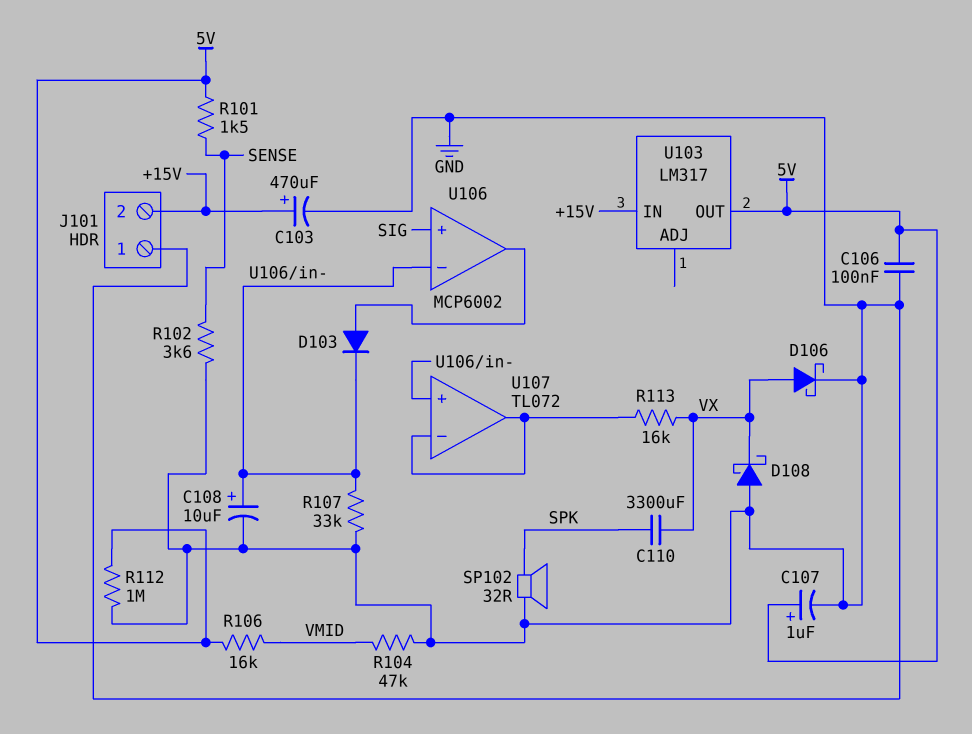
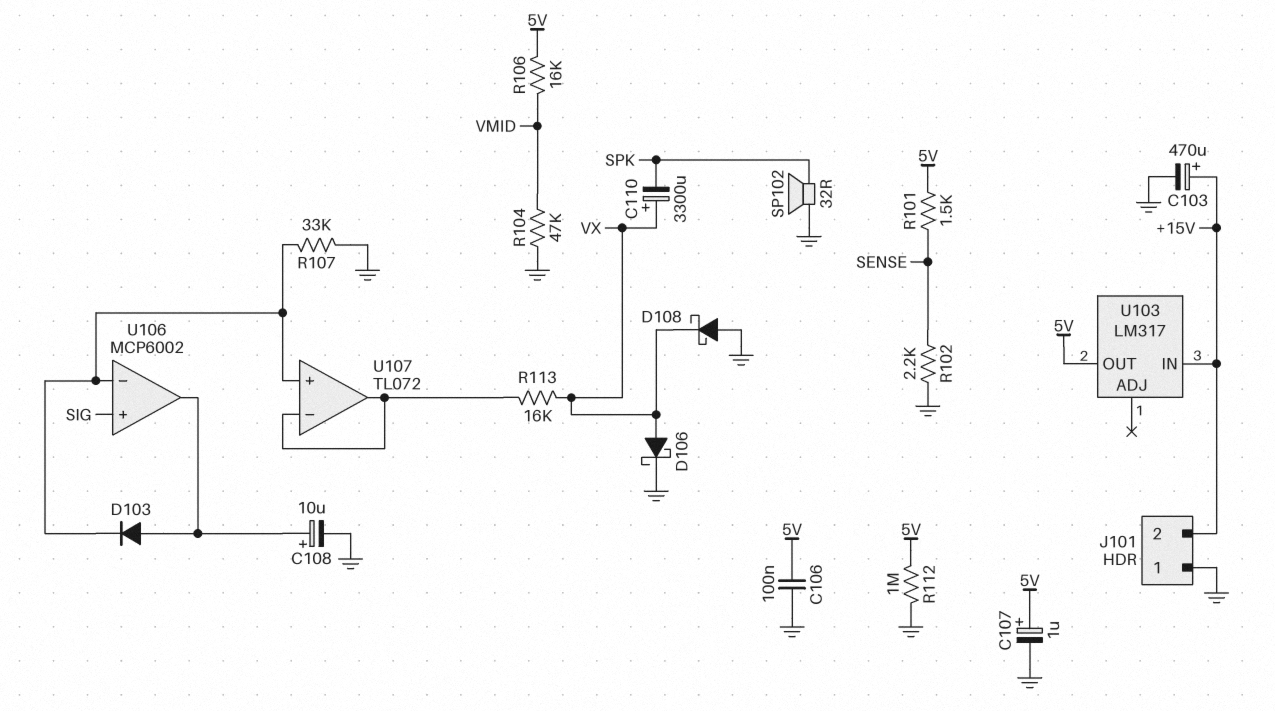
C108: 10uF (plus U106/in-, minus GND) -> 10uF (plus U106/out, minus GND)
C110: 3300uF (SPK, VX) -> 3300uF (plus VX, minus SPK)
R102: 3.6k (GND, SENSE) -> 2.2k (GND, SENSE)

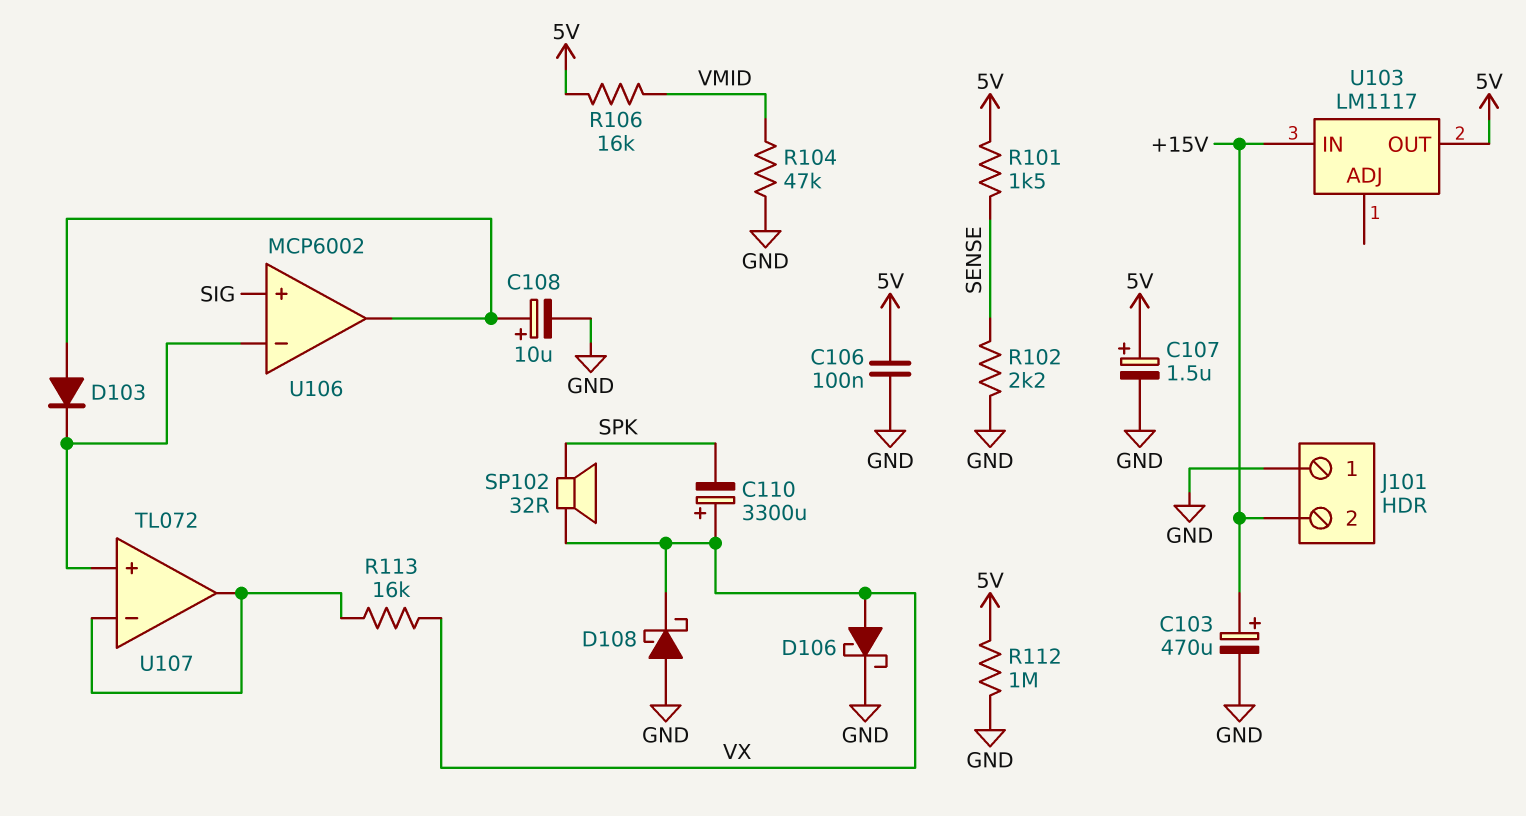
C107: 1uF (plus 5V, minus GND) -> 1.5uF (plus 5V, minus GND)
R107: 33k (GND, U106/in-) -> none
SP102: speaker 32R (GND, SPK) -> speaker 32R (SPK, VX)
U103: LM317 -> LM1117

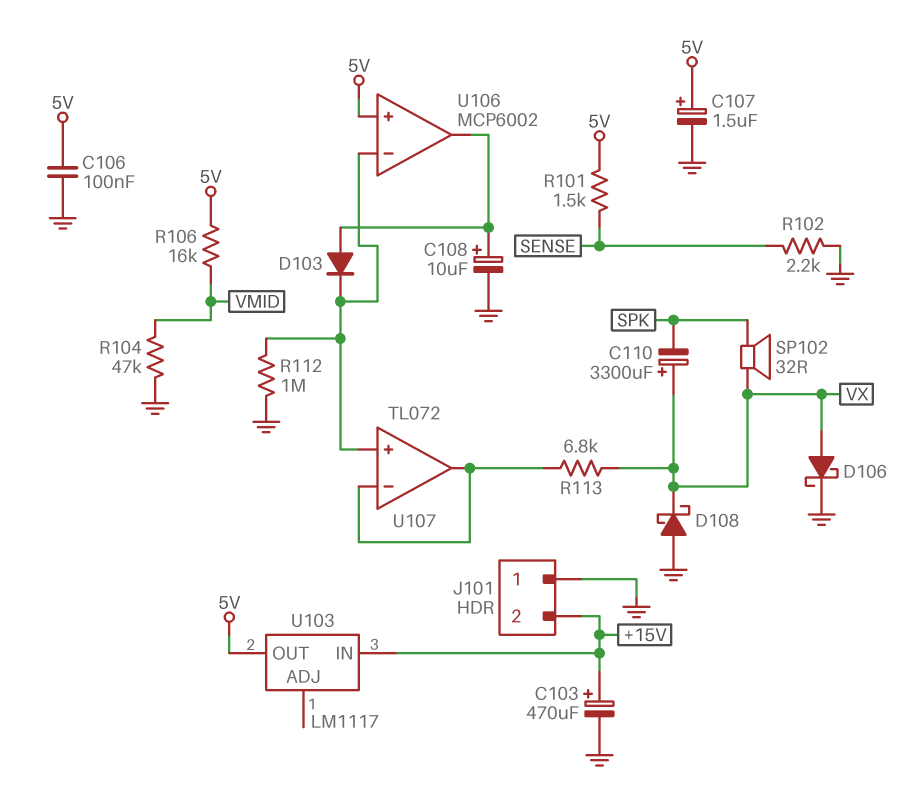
R112: 1M (5V, GND) -> 1M (GND, U106/in-)
R113: 16k (U107/in-, VX) -> 6.8k (U107/in-, VX)
U106 pin in+: SIG -> 5V

